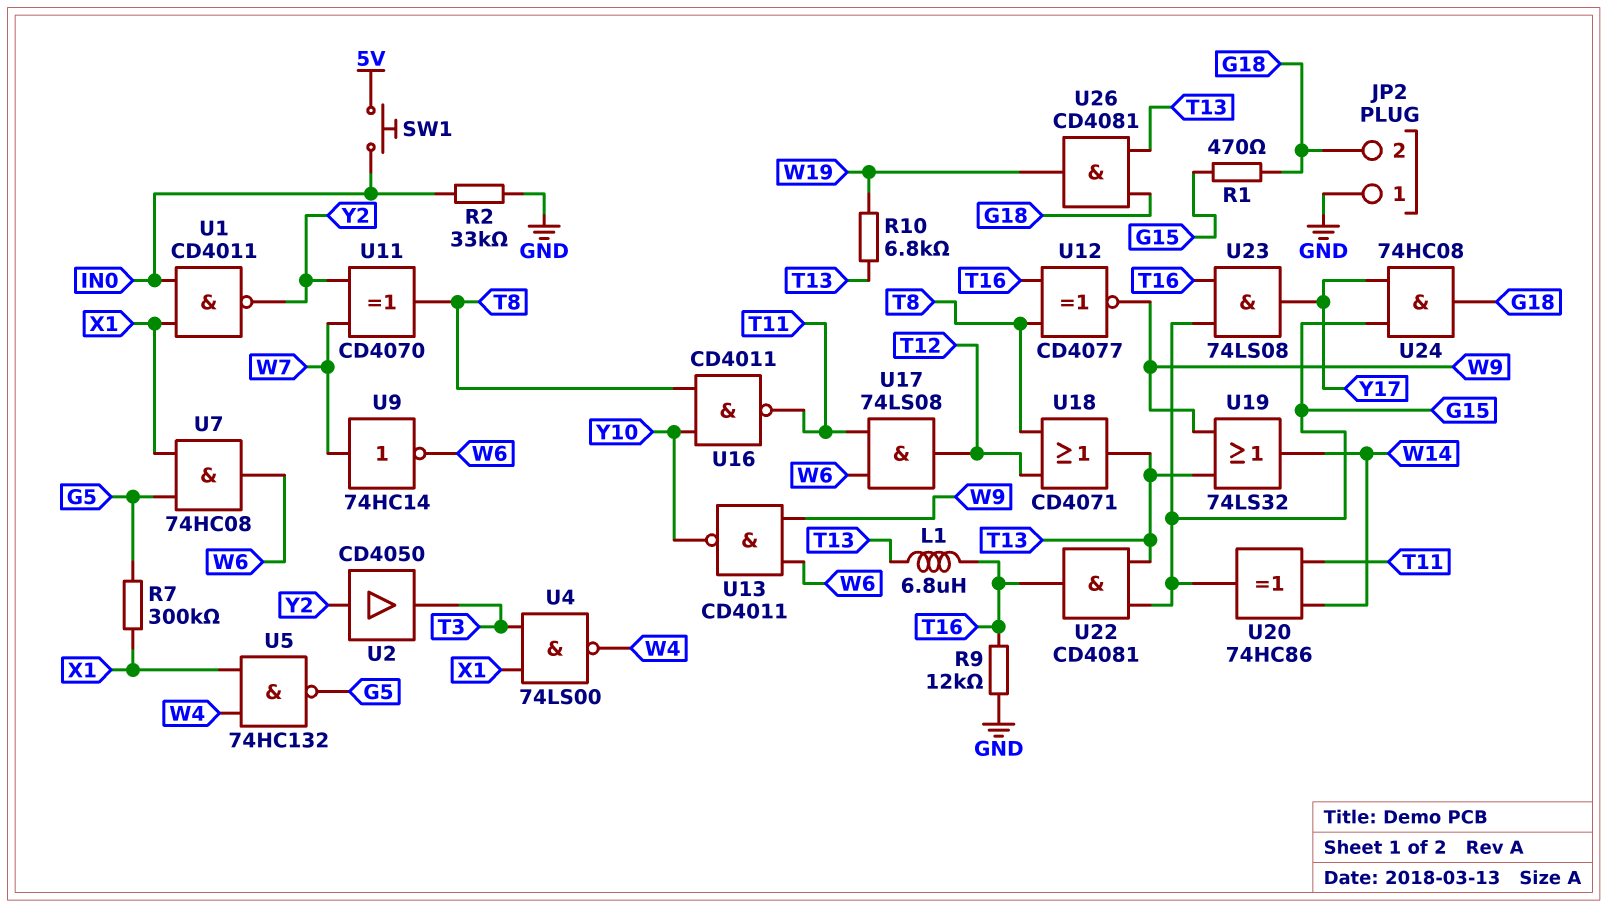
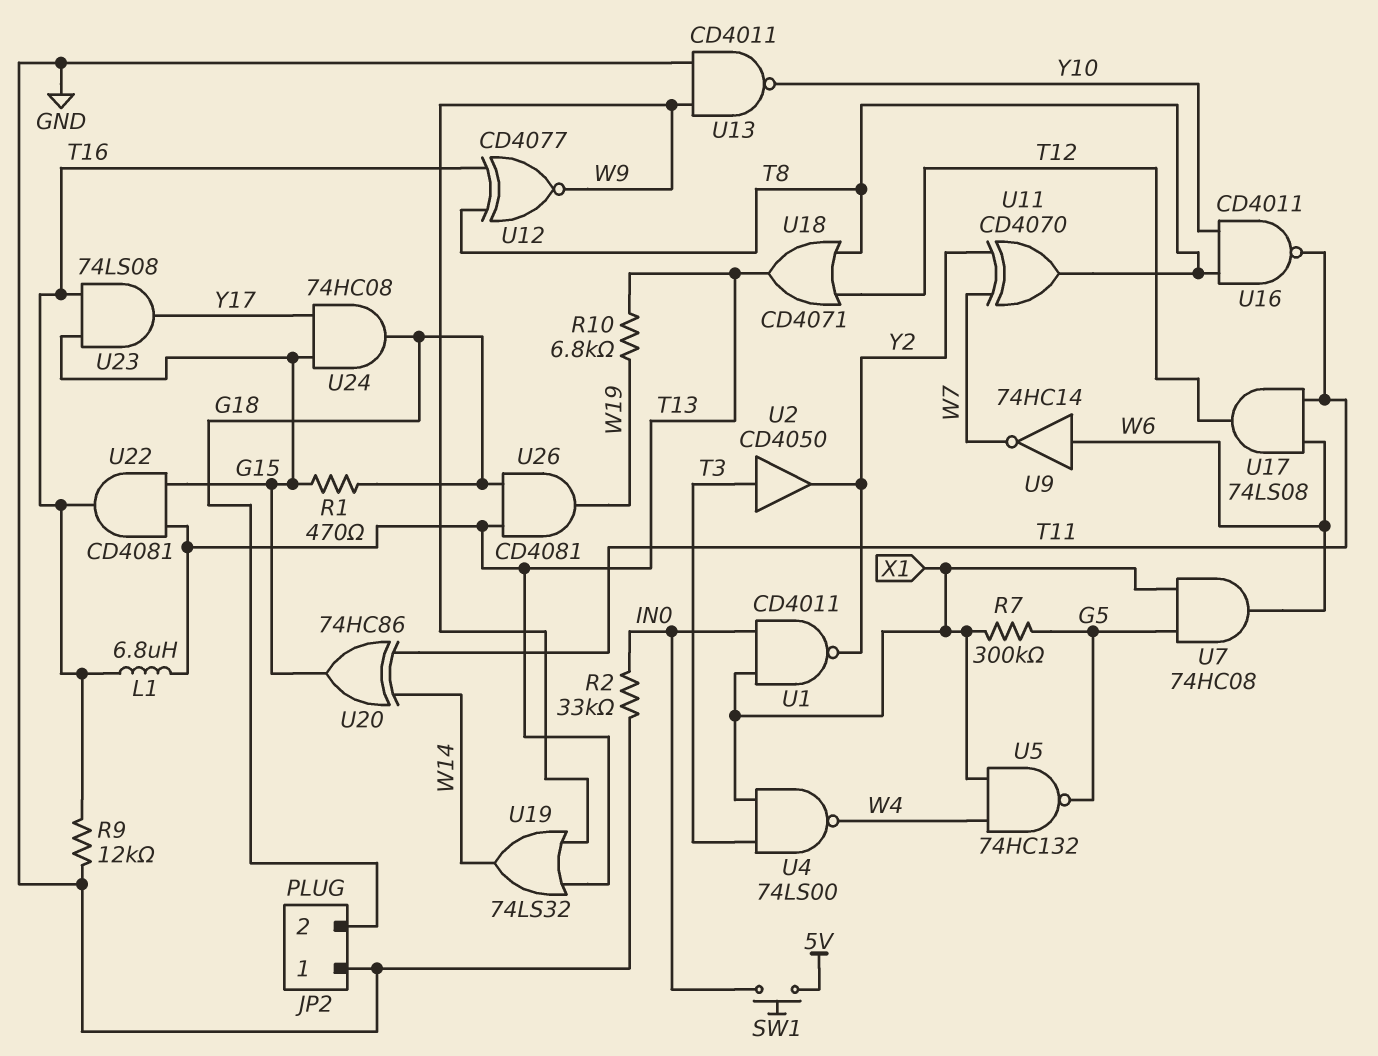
U2: buffer CD4050 (in Y2, out T3) -> buffer CD4050 (in T3, out Y2)
U9: NOT 74HC14 (in W7, out W6) -> NOT 74HC14 (in W6, out W7)
U13: NAND CD4011 (in W6, in W9, out Y10) -> NAND CD4011 (in GND, in W9, out Y10)

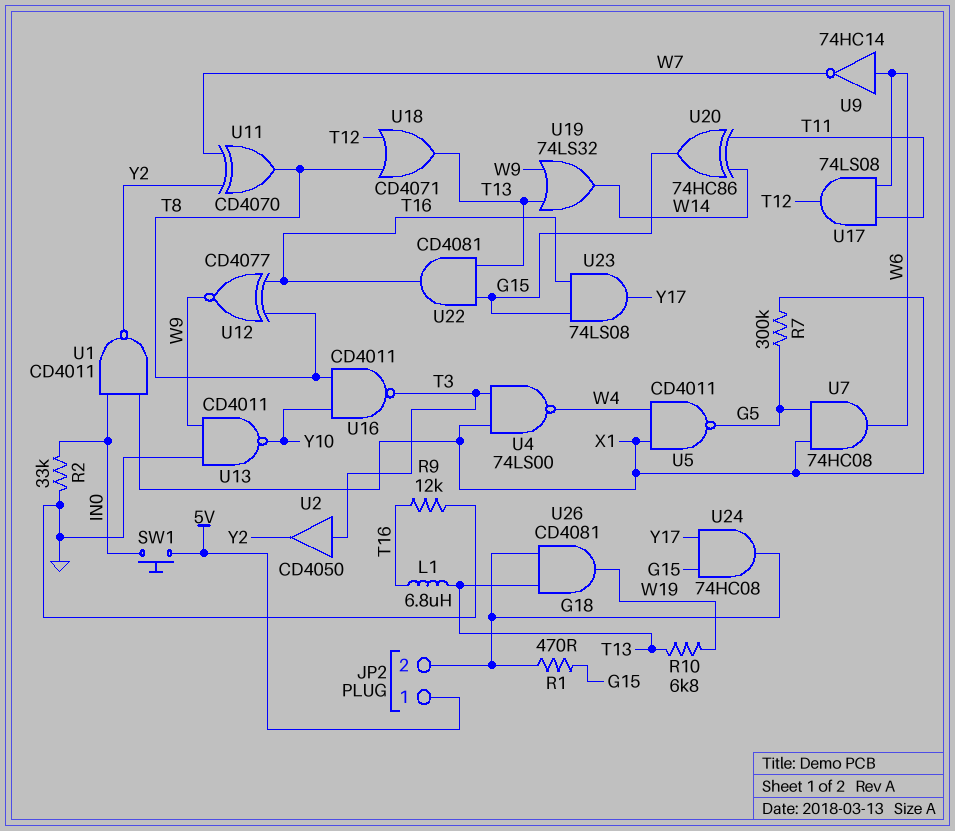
JP2 pin 1: GND -> 5V
U5: NAND 74HC132 (in W4, in X1, out G5) -> NAND CD4011 (in W4, in X1, out G5)
U16: NAND CD4011 (in T8, in Y10, out T11) -> NAND CD4011 (in T8, in Y10, out T3)

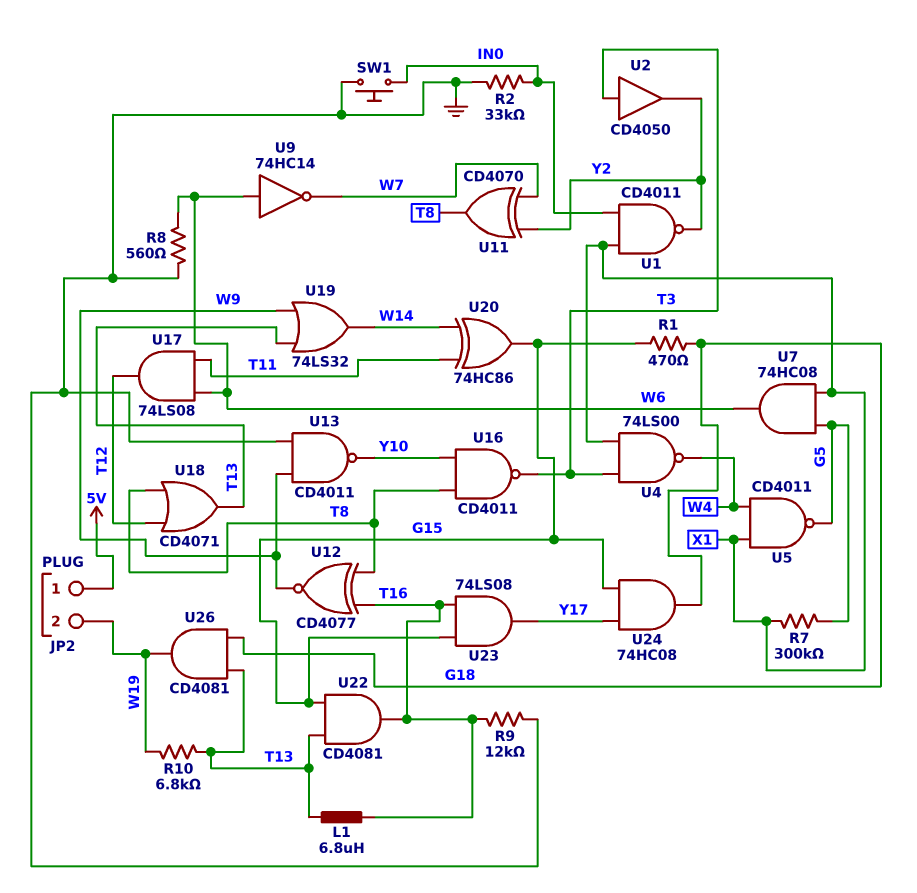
JP2 pin 2: G18 -> W19
R8: none -> 560 (GND, W6)
SW1: button (5V, IN0) -> button (GND, IN0)

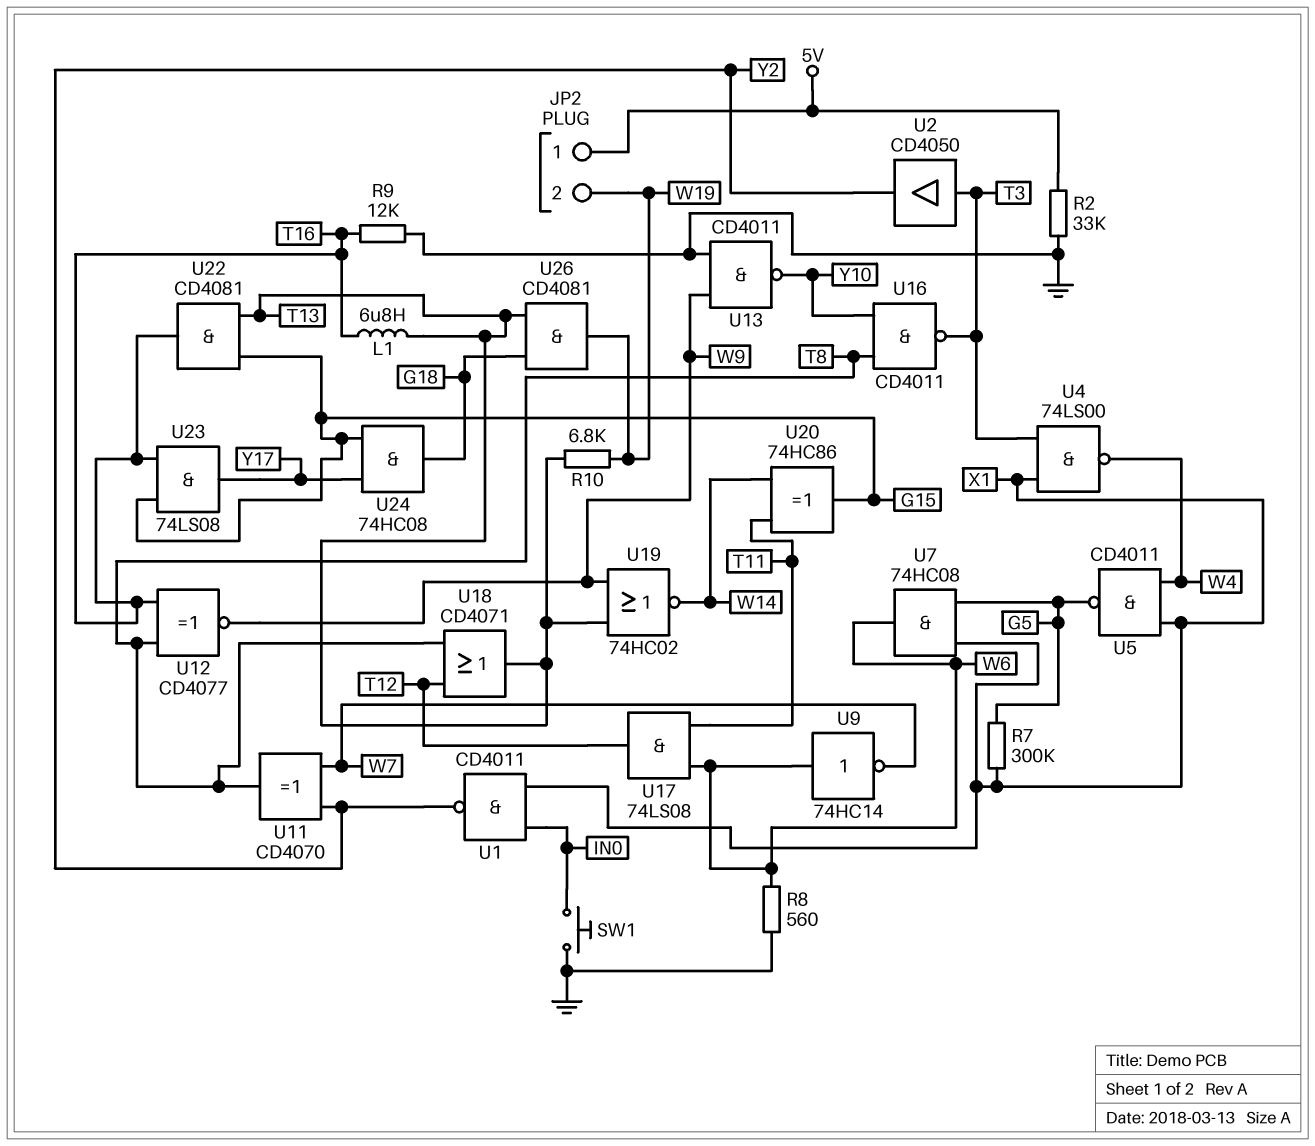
R1: 470 (G15, G18) -> none
R2: 33k (GND, IN0) -> 33k (5V, GND)
U19: OR 74LS32 (in T13, in W9, out W14) -> NOR 74HC02 (in T13, in W9, out W14)

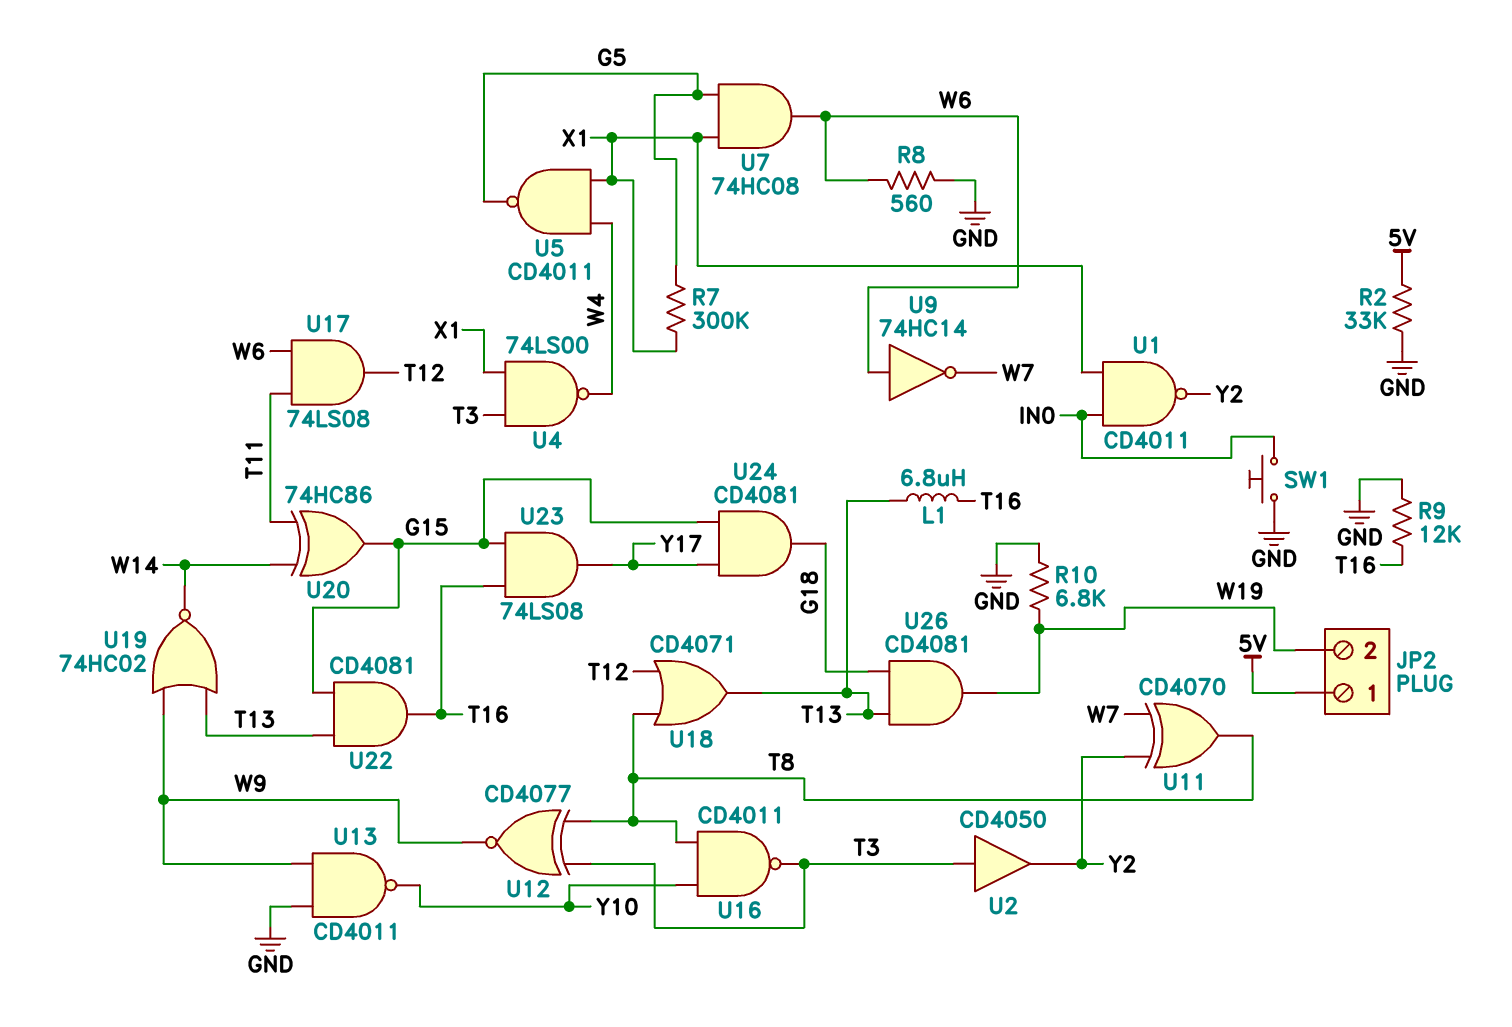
R10: 6.8k (T13, W19) -> 6.8k (GND, W19)
U12: XNOR CD4077 (in T8, in T16, out W9) -> XNOR CD4077 (in T3, in T8, out W9)
U24: AND 74HC08 (in G15, in Y17, out G18) -> AND CD4081 (in G15, in Y17, out G18)

